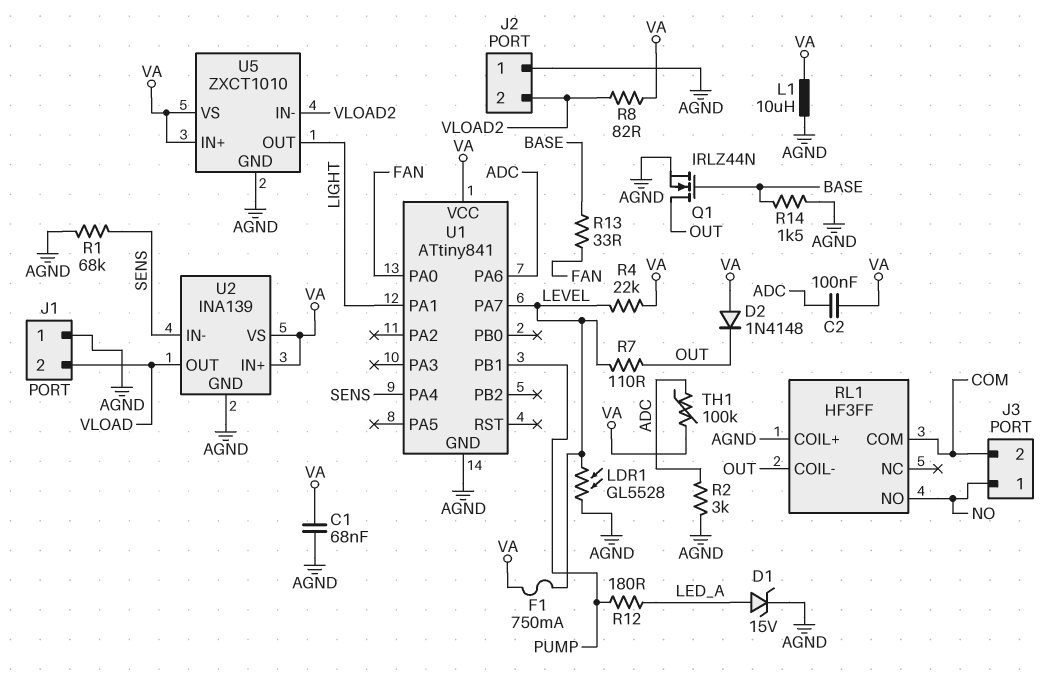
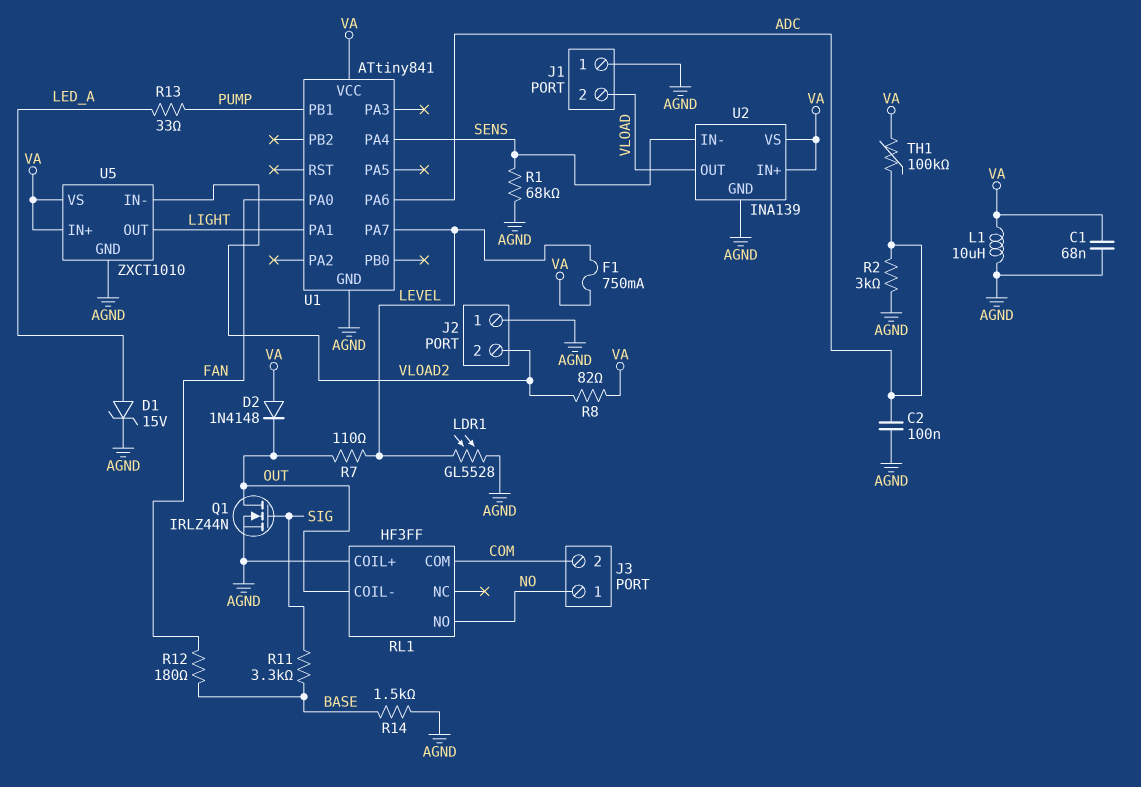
C2: 100nF (ADC, VA) -> 100nF (ADC, AGND)
Q1: NMOS IRLZ44N (G BASE, D OUT, S AGND) -> NMOS IRLZ44N (G SIG, D OUT, S AGND)
R4: 22k (LEVEL, VA) -> none
R11: none -> 3.3k (BASE, SIG)
R12: 180 (LED_A, PUMP) -> 180 (BASE, FAN)
R13: 33 (BASE, FAN) -> 33 (LED_A, PUMP)

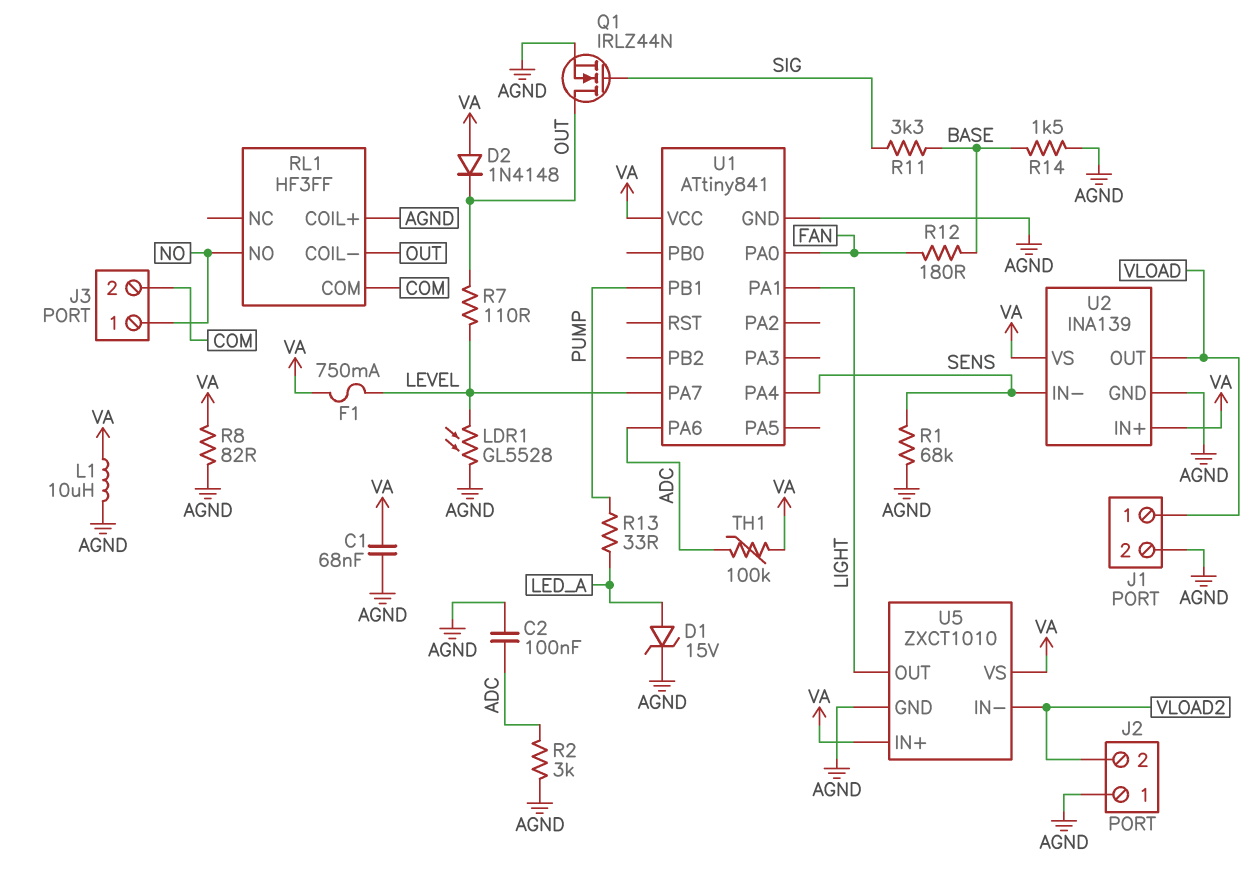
J1 pin 1: AGND -> VLOAD
J1 pin 2: VLOAD -> AGND
R8: 82 (VA, VLOAD2) -> 82 (AGND, VA)

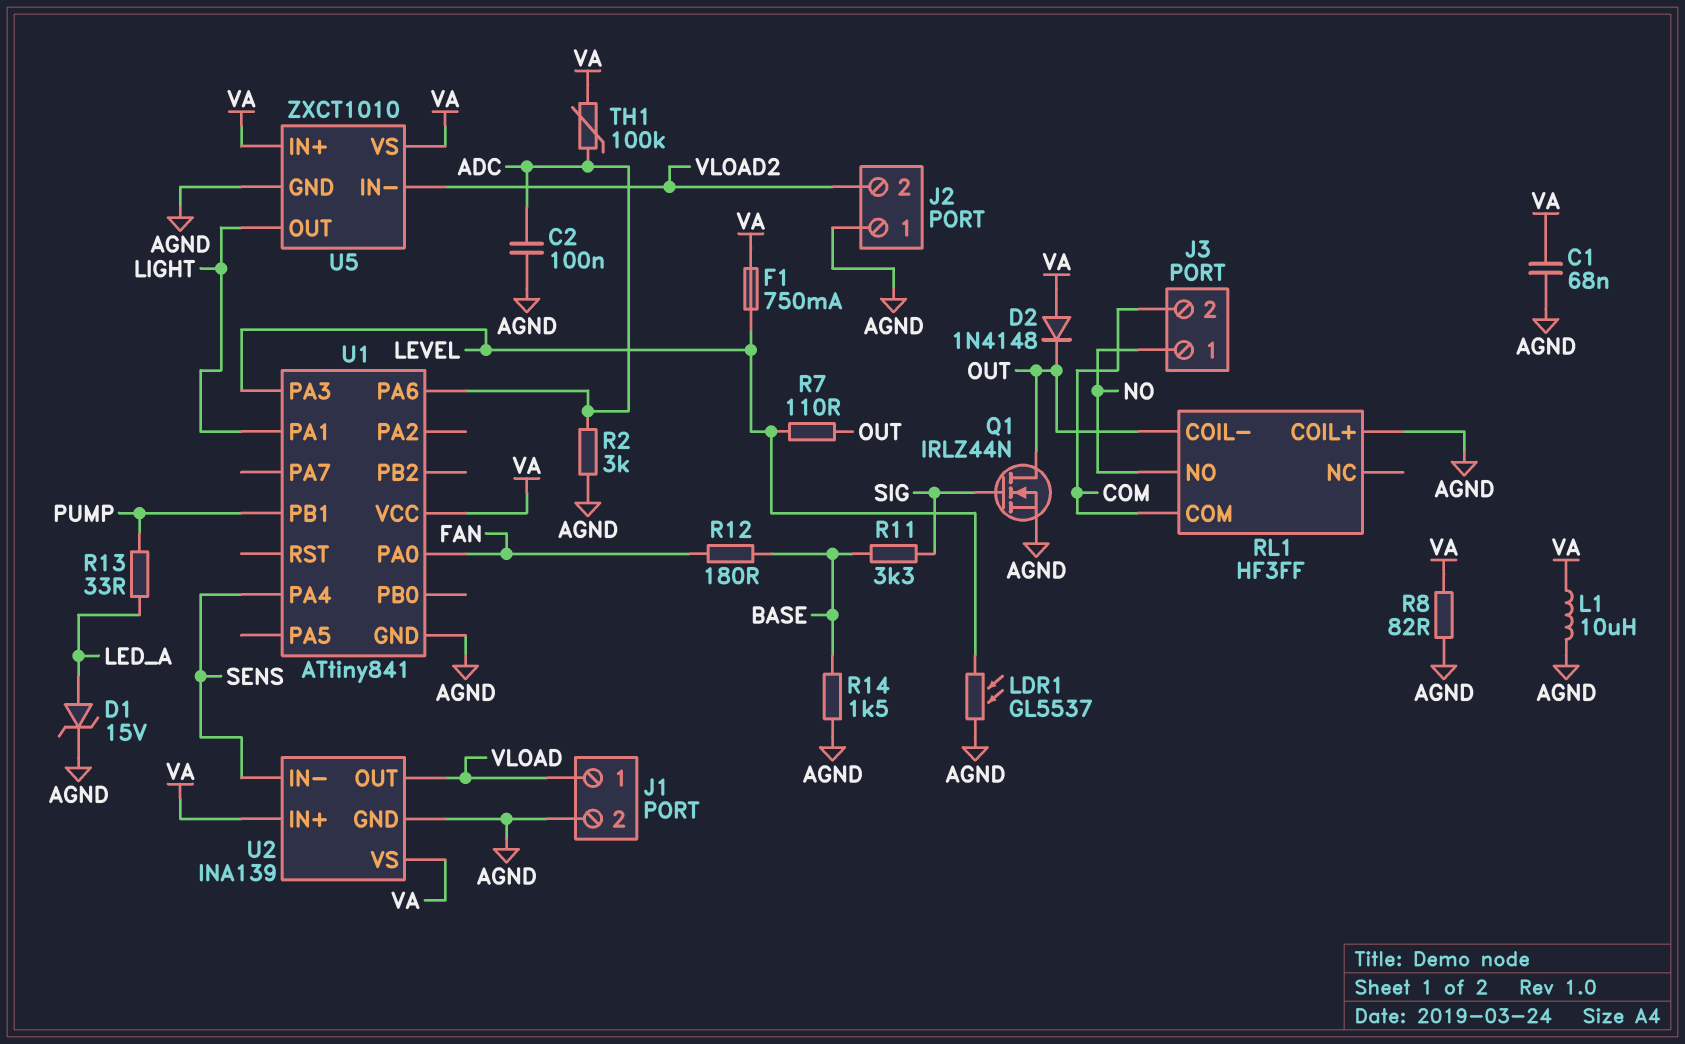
LDR1: GL5528 (AGND, LEVEL) -> GL5537 (AGND, LEVEL)
R1: 68k (AGND, SENS) -> none
U1 pin PA3: none -> LEVEL
U1 pin PA7: LEVEL -> none

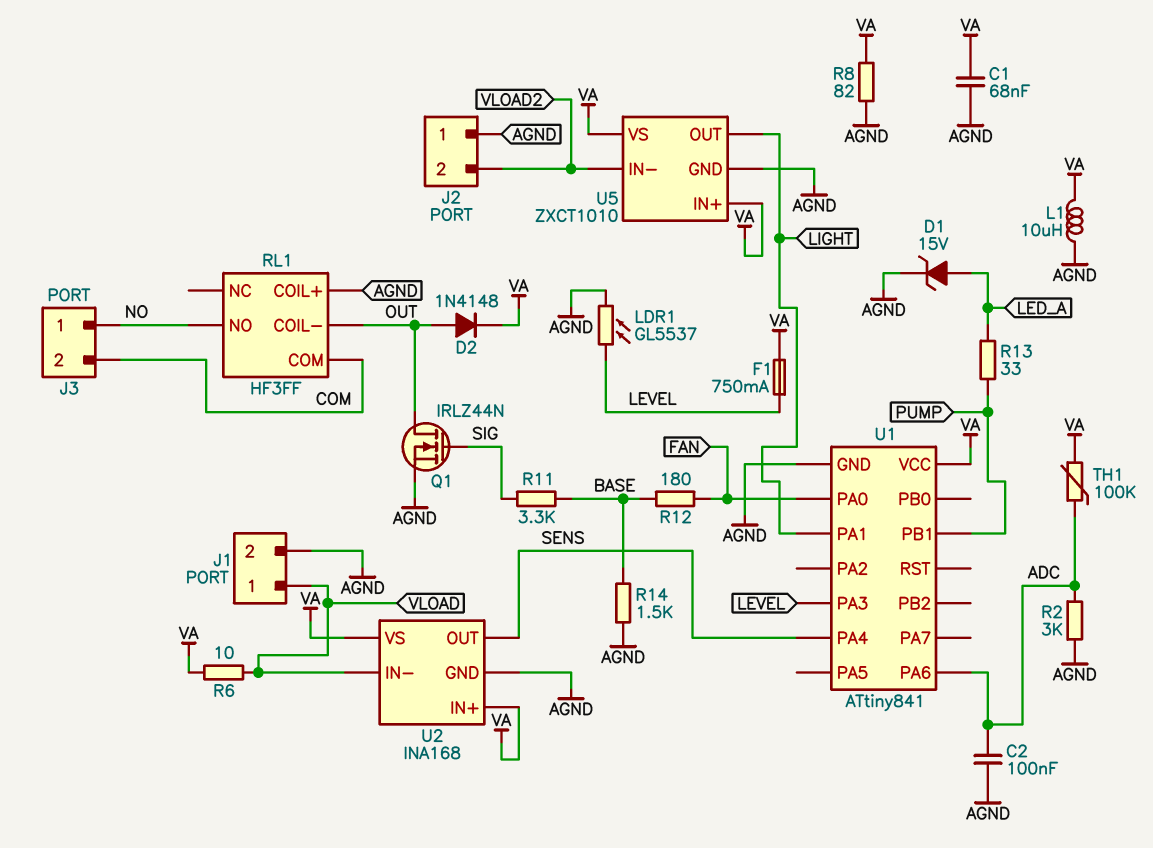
D2: diode 1N4148 (A VA, K OUT) -> diode 1N4148 (A OUT, K VA)
R6: none -> 10 (VA, VLOAD)
R7: 110 (LEVEL, OUT) -> none
U2: INA139 -> INA168
U2 pin IN-: SENS -> VLOAD
U2 pin OUT: VLOAD -> SENS

